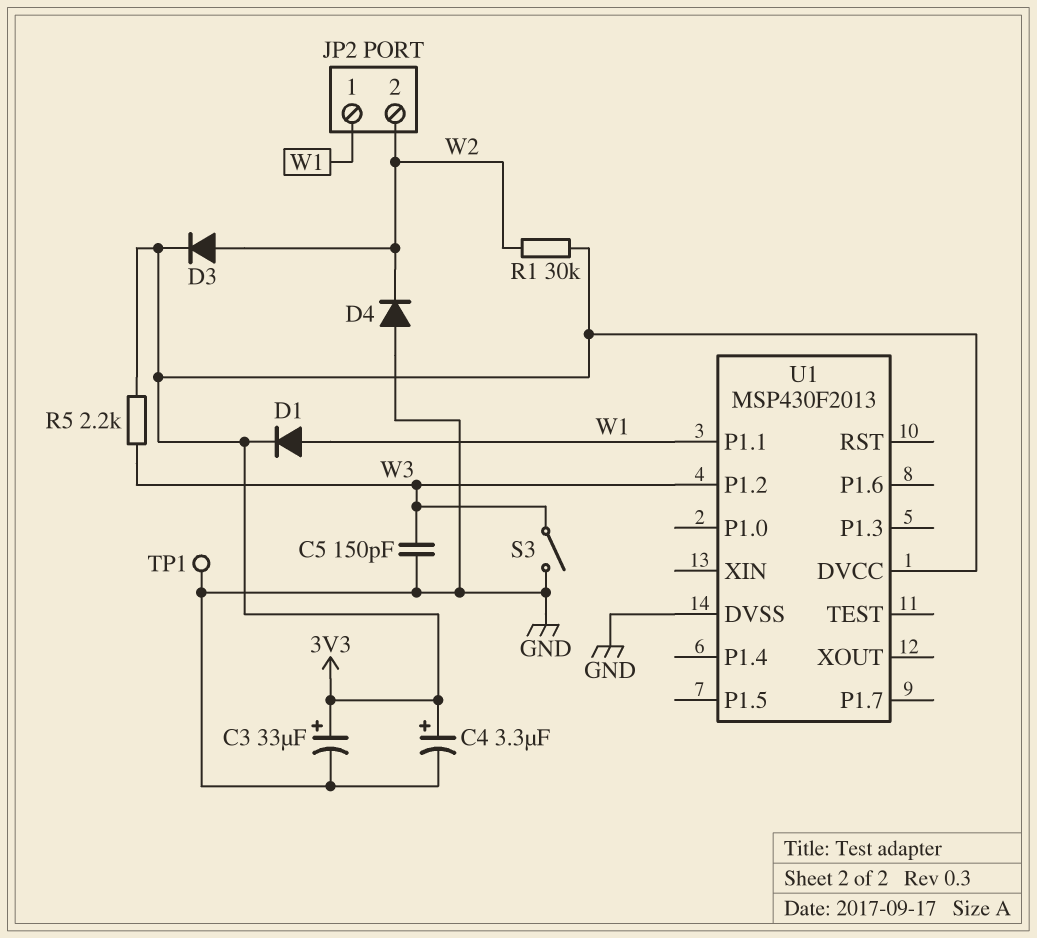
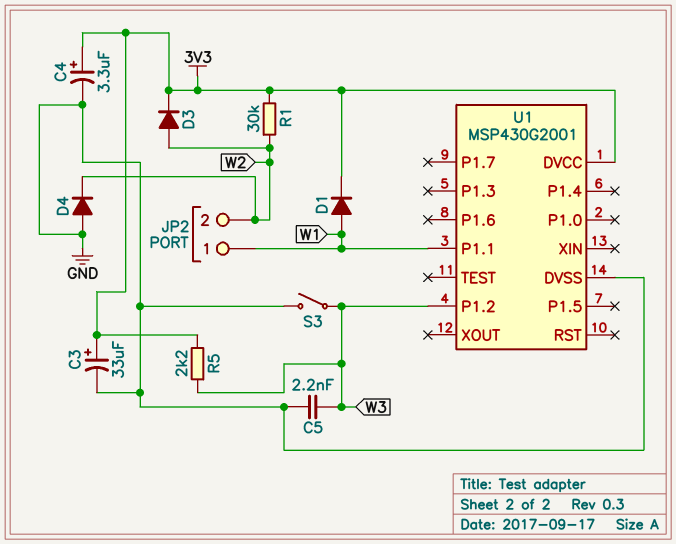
C5: 150pF (GND, W3) -> 2.2nF (GND, W3)
TP1: test point (GND) -> none
U1: MSP430F2013 -> MSP430G2001

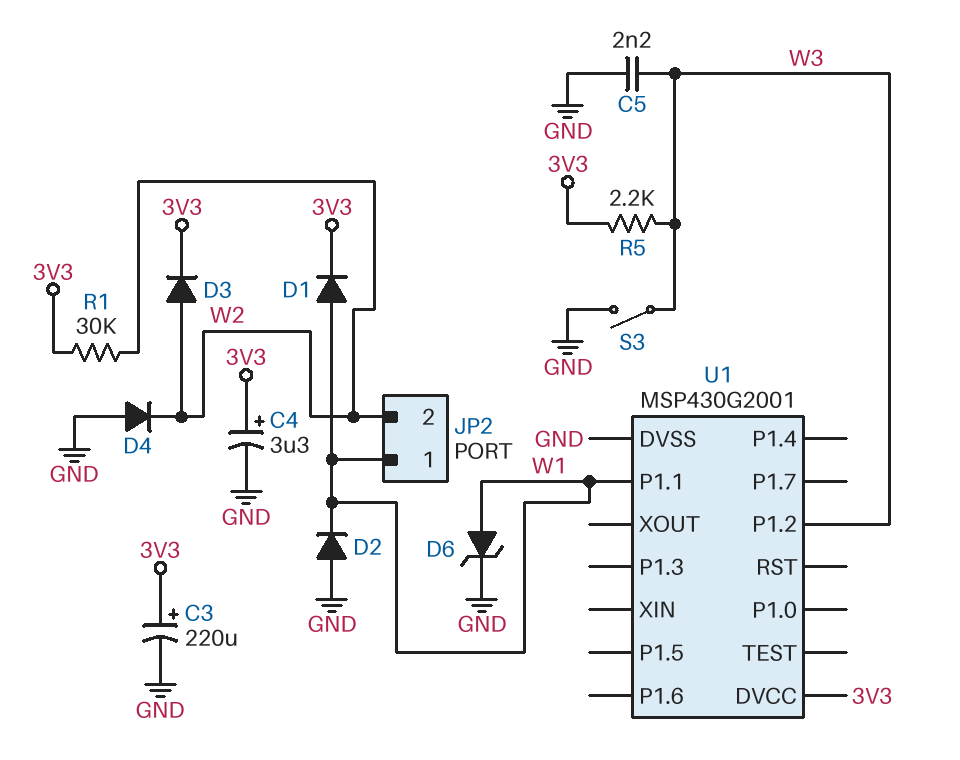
C3: 33uF (plus 3V3, minus GND) -> 220uF (plus 3V3, minus GND)
D2: none -> diode (A GND, K W1)
D6: none -> zener (A W1, K GND)

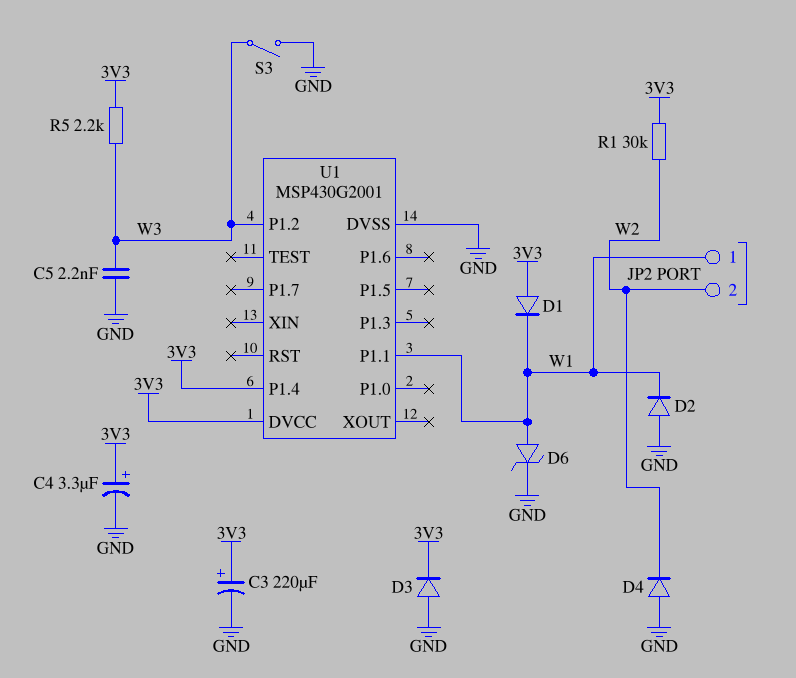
D1: diode (A W1, K 3V3) -> diode (A 3V3, K W1)
D3: diode (A W2, K 3V3) -> diode (A GND, K 3V3)
U1 pin P1.4: none -> 3V3

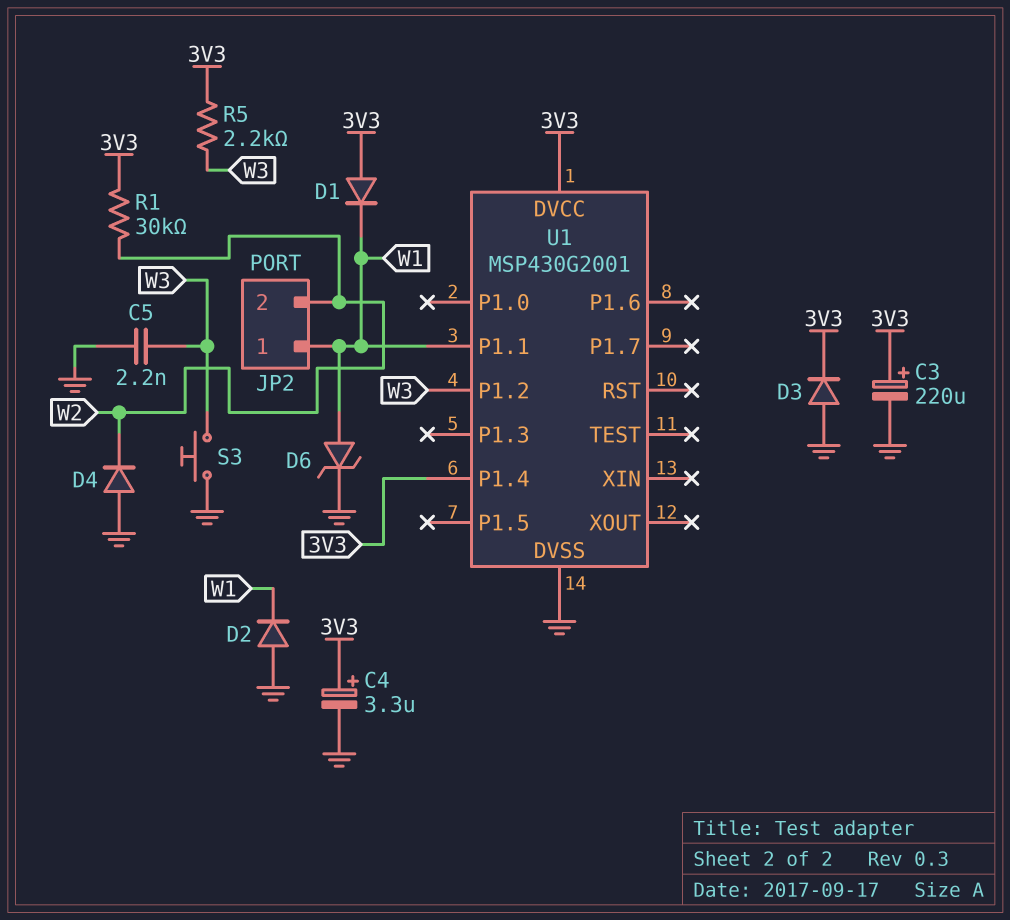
S3: switch (GND, W3) -> button (GND, W3)

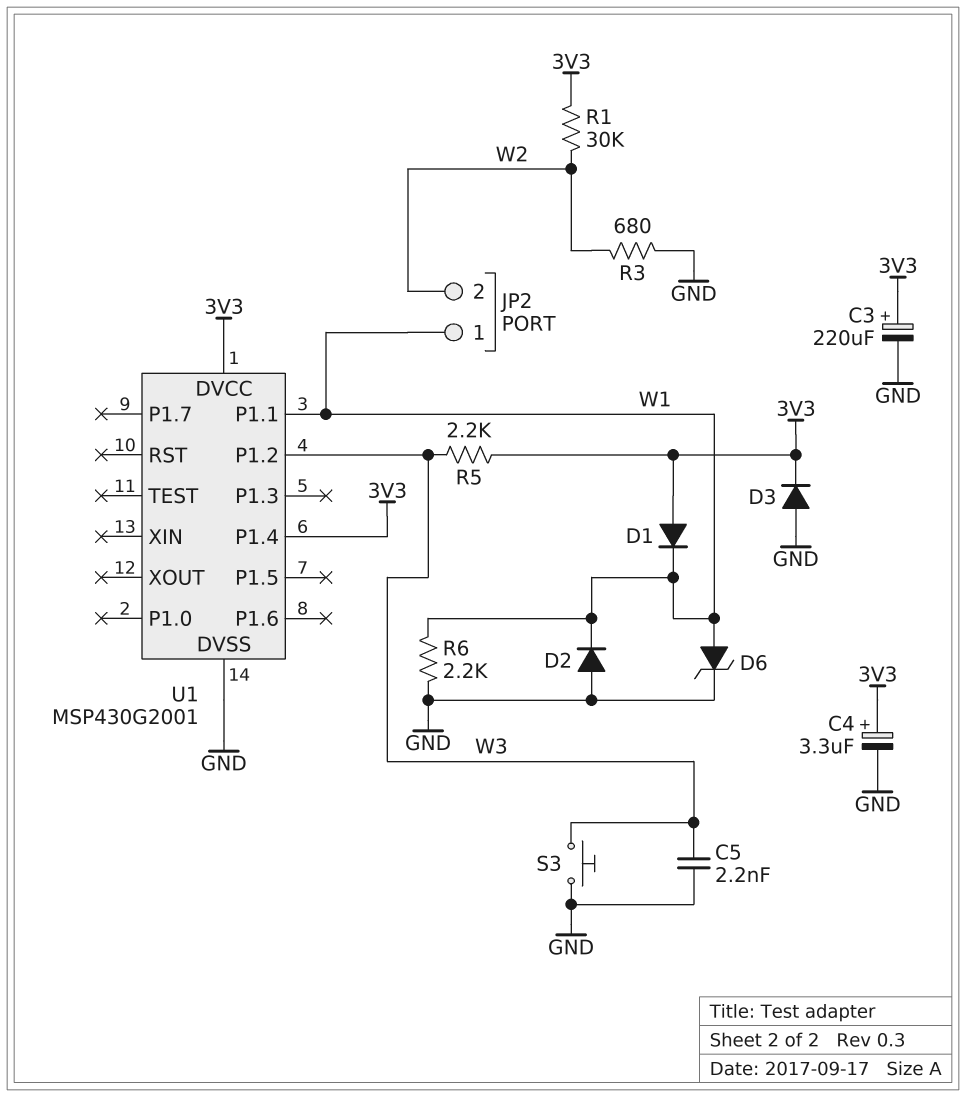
D4: diode (A GND, K W2) -> none
R3: none -> 680 (GND, W2)
R6: none -> 2.2k (GND, W1)

